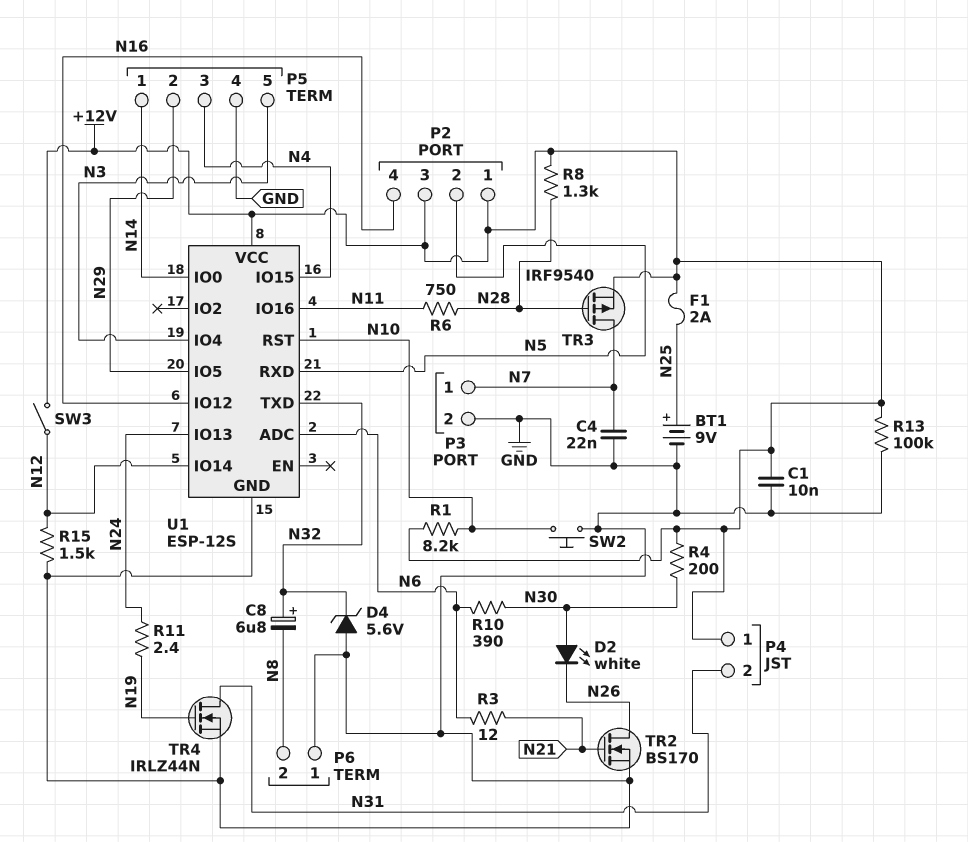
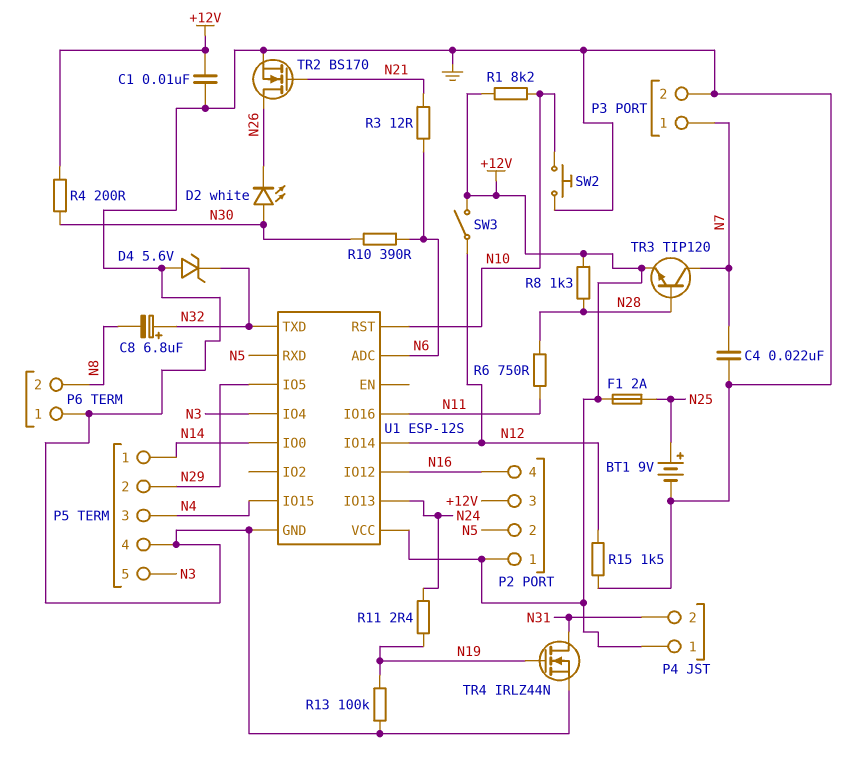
R13: 100k (+12V, GND) -> 100k (GND, N19)
TR3: PMOS IRF9540 (G N28, D N7, S +12V) -> NPN TIP120 (B N28, C N7, E +12V)

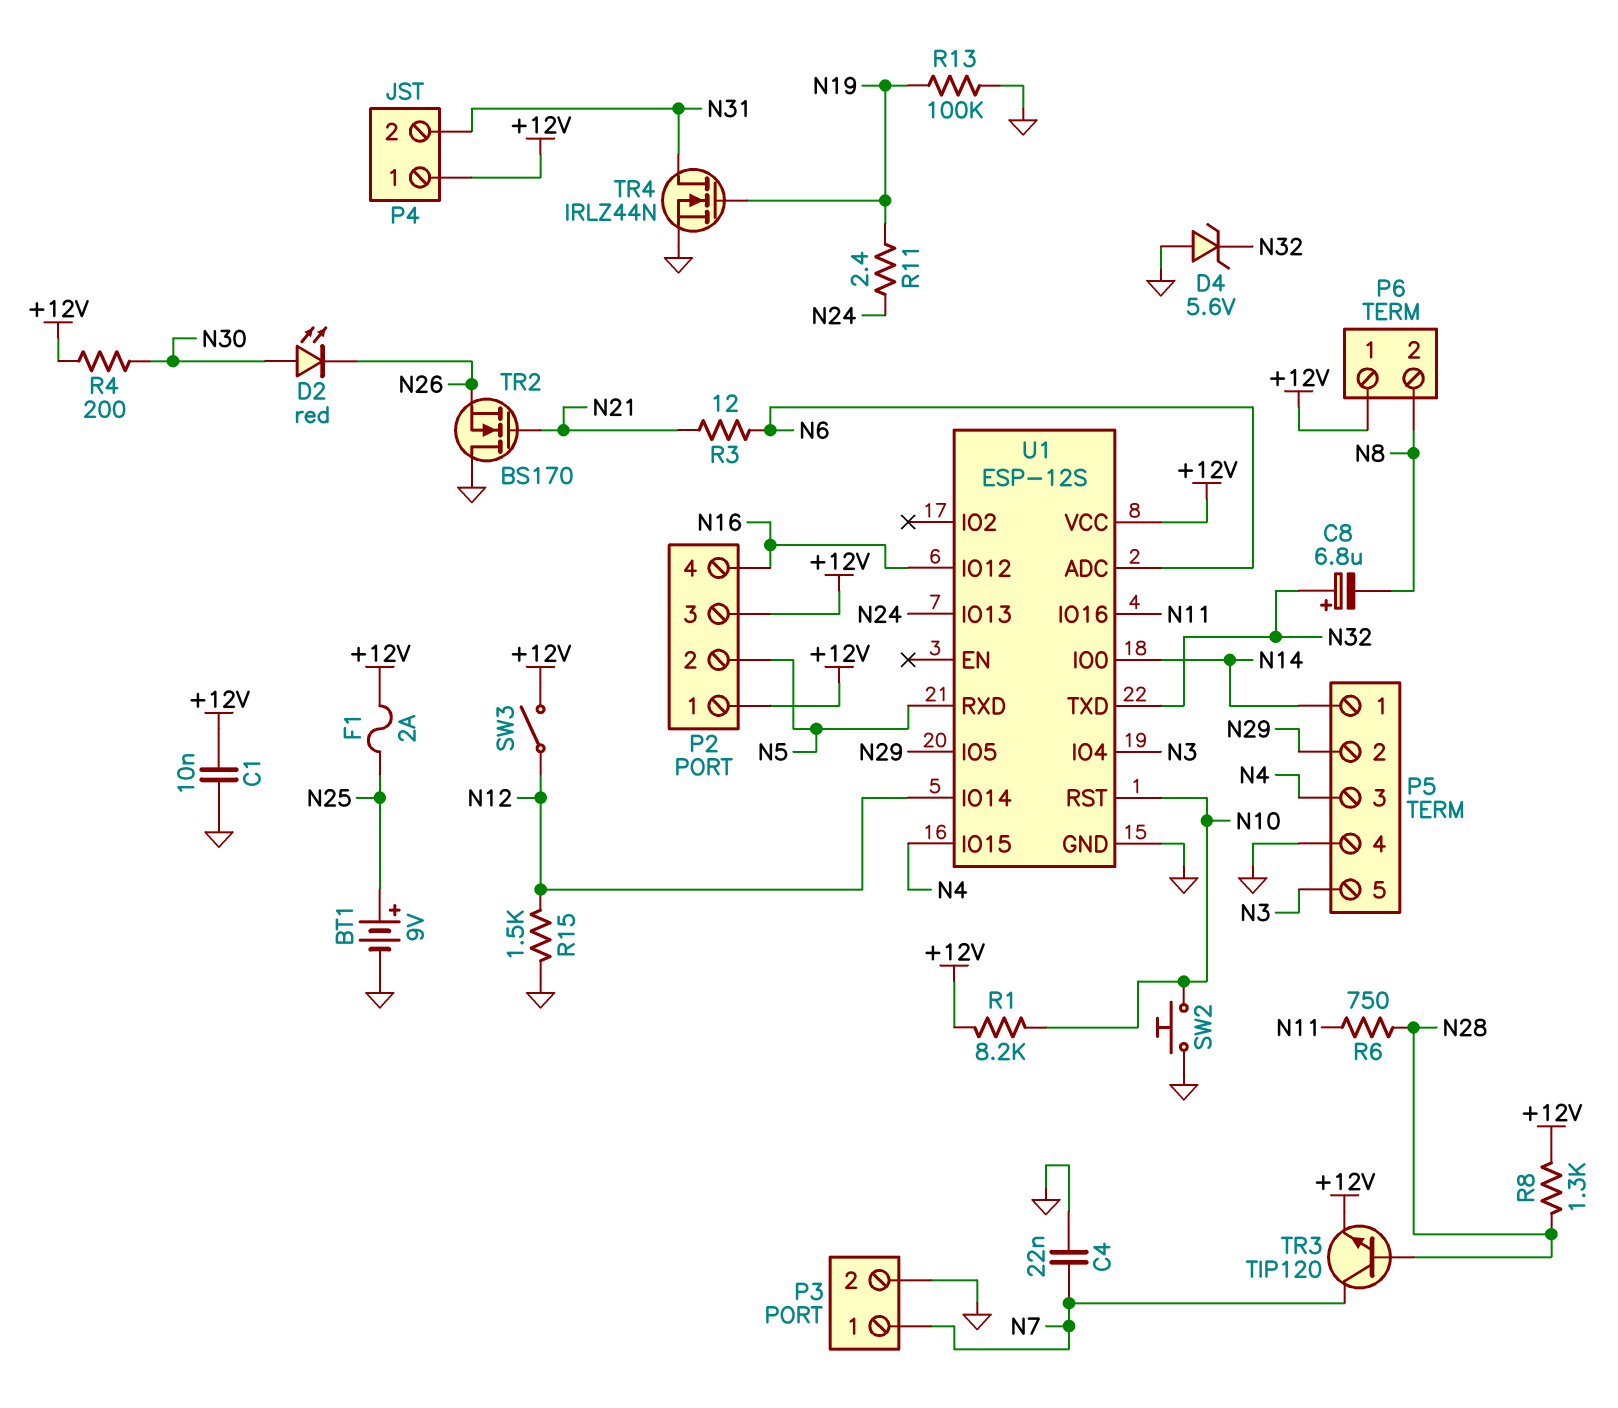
D2: LED white (A N30, K N26) -> LED red (A N30, K N26)
P6 pin 1: GND -> +12V
R10: 390 (N6, N30) -> none
TR2: NMOS BS170 (G N21, D N26, S GND) -> NMOS BS170 (G N21, D GND, S N26)

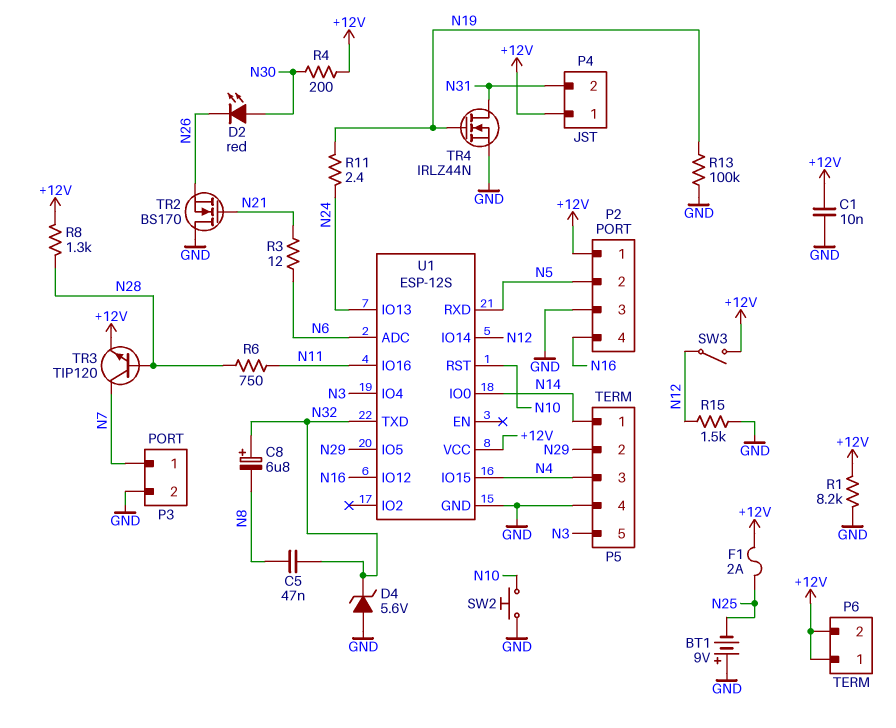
BT1: 9V (plus N25, minus GND) -> 9V (plus GND, minus N25)
C4: 22nF (GND, N7) -> none
C5: none -> 47nF (N8, N32)
P2 pin 3: +12V -> GND
P6 pin 2: N8 -> +12V
R1: 8.2k (+12V, N10) -> 8.2k (+12V, GND)

